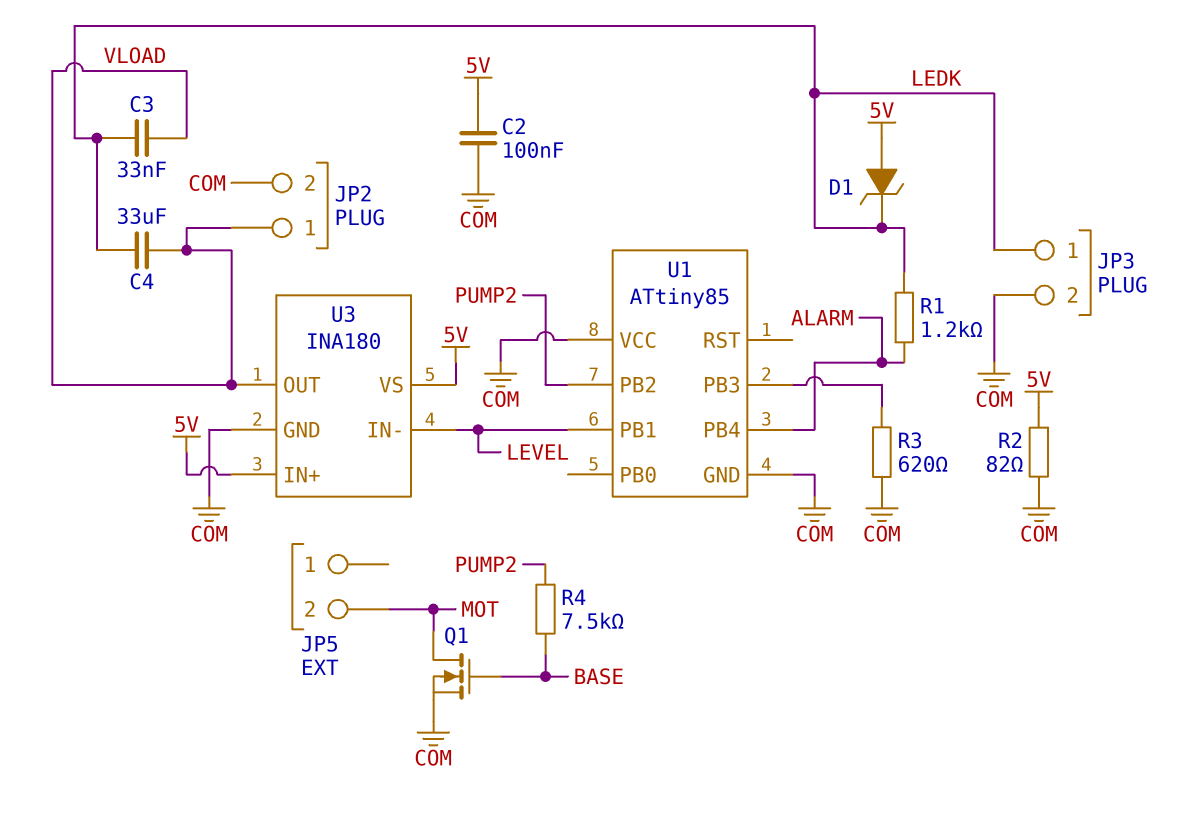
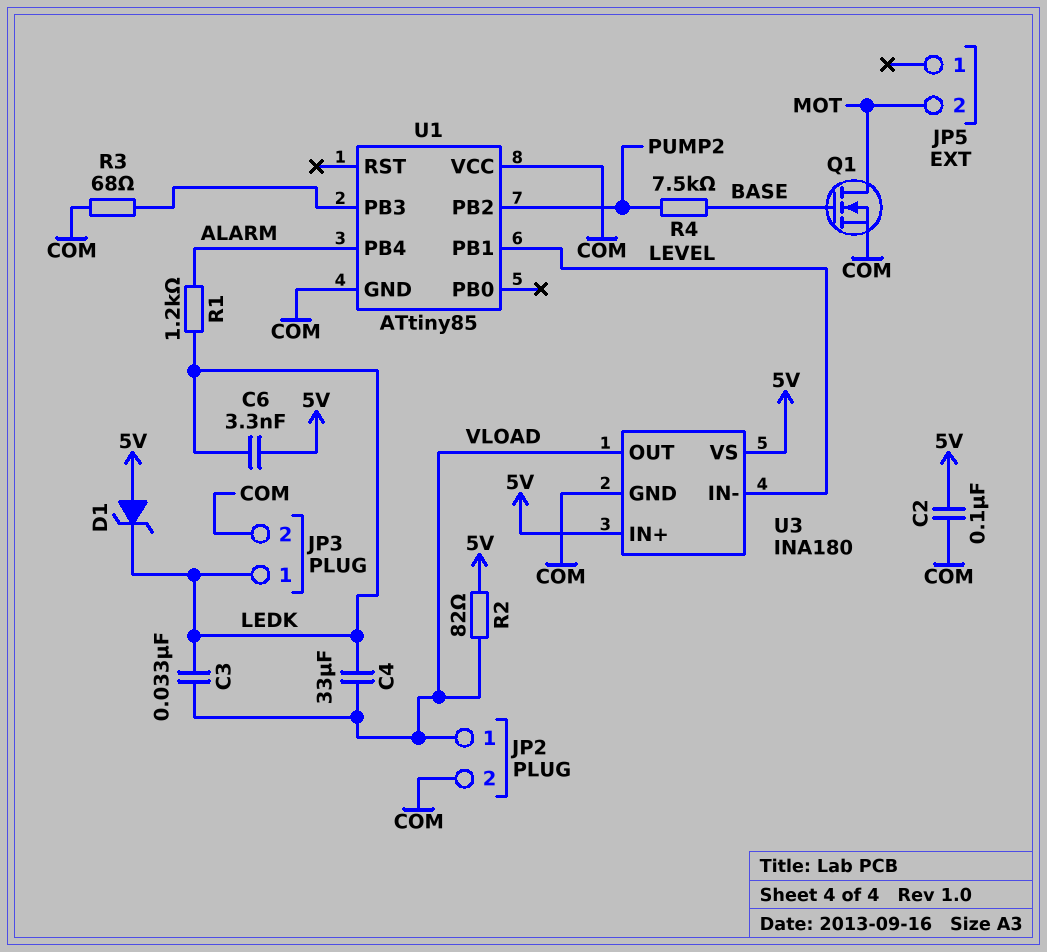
C6: none -> 3.3nF (5V, LEDK)
R2: 82 (5V, COM) -> 82 (5V, VLOAD)
R3: 620 (COM, U1/PB3) -> 68 (COM, U1/PB3)

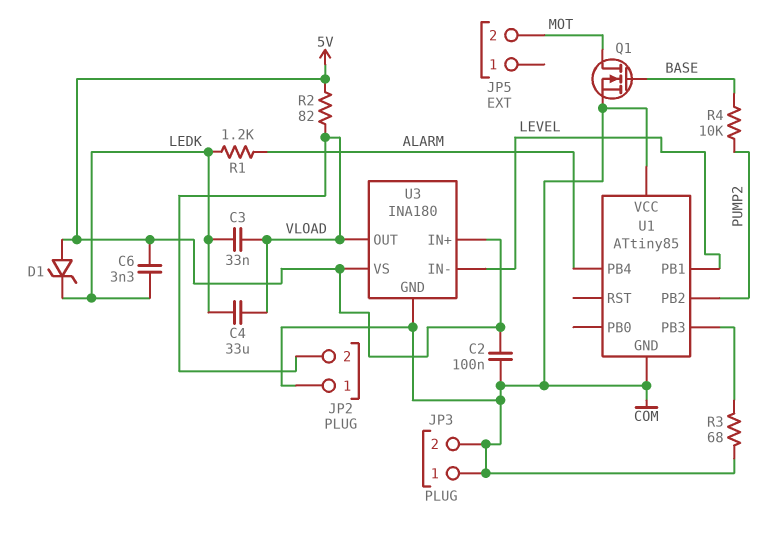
JP2 pin 1: VLOAD -> COM
JP2 pin 2: COM -> VLOAD
JP3 pin 1: LEDK -> COM
R4: 7.5k (BASE, PUMP2) -> 10k (BASE, PUMP2)

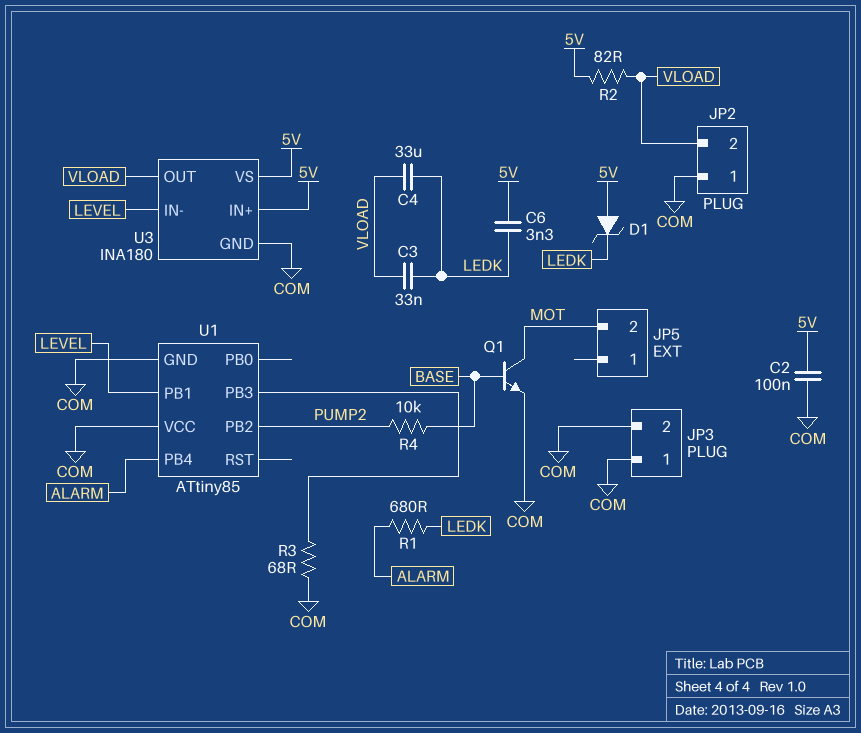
Q1: NMOS (G BASE, D MOT, S COM) -> NPN (B BASE, C MOT, E COM)
R1: 1.2k (ALARM, LEDK) -> 680 (ALARM, LEDK)

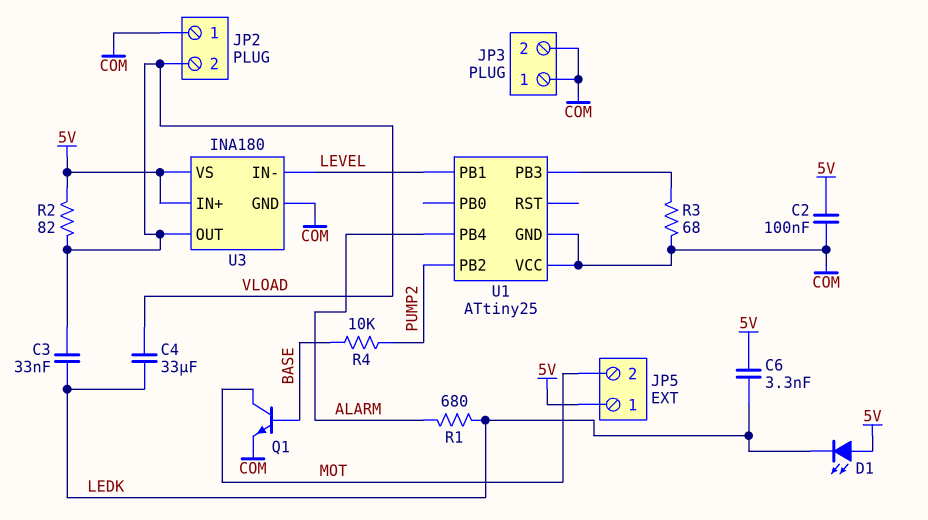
D1: zener (A 5V, K LEDK) -> LED (A 5V, K LEDK)
JP5 pin 1: none -> 5V
U1: ATtiny85 -> ATtiny25

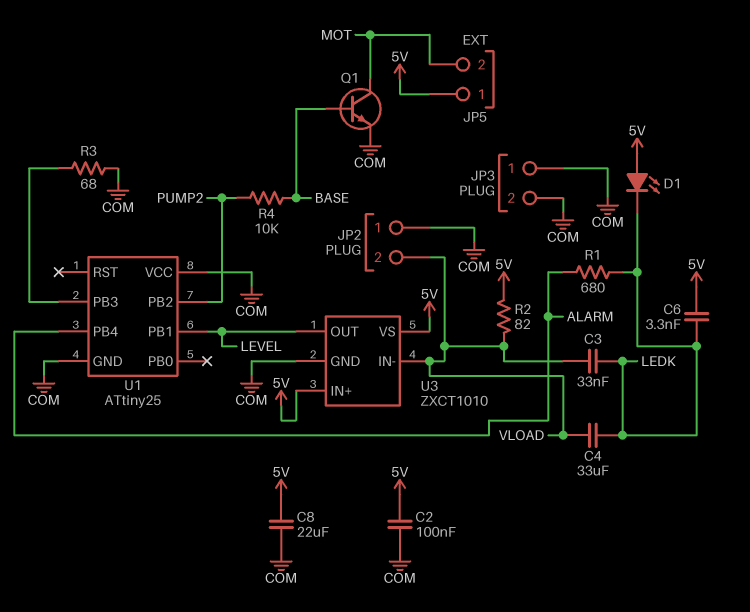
C8: none -> 22uF (5V, COM)
U3: INA180 -> ZXCT1010
U3 pin IN-: LEVEL -> VLOAD
U3 pin OUT: VLOAD -> LEVEL

